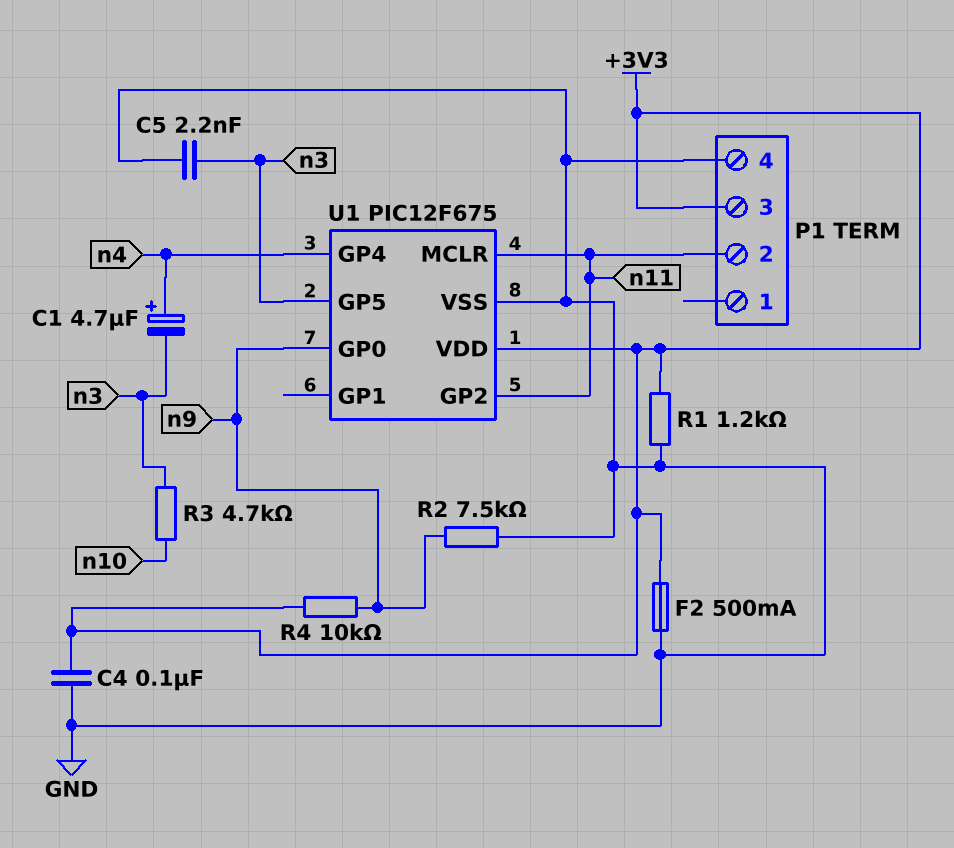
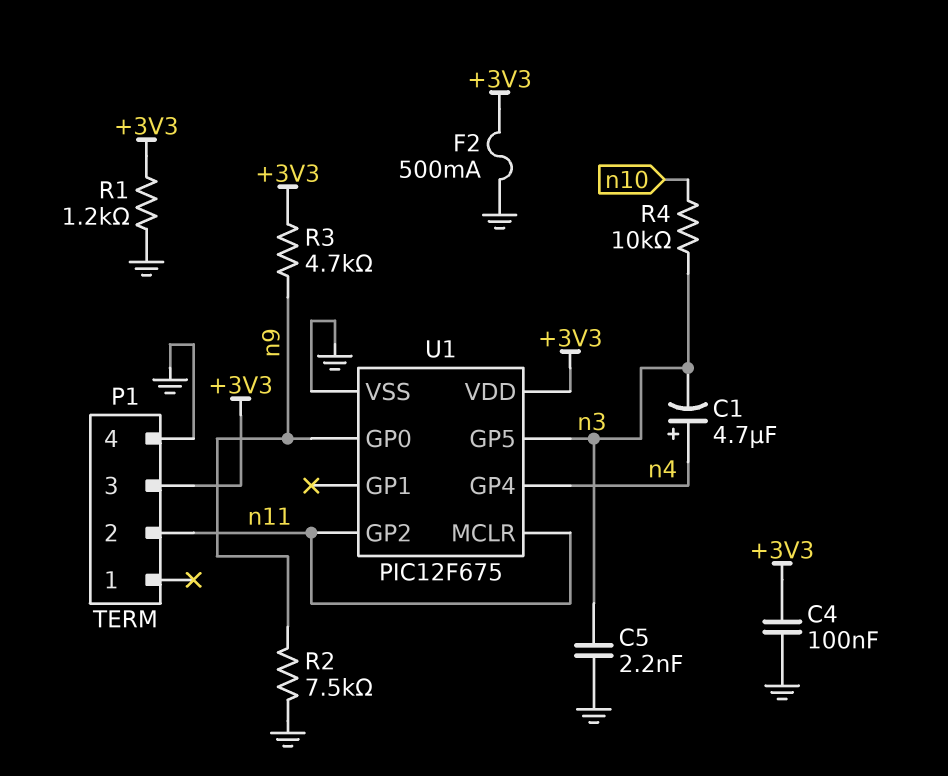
R3: 4.7k (n3, n10) -> 4.7k (+3V3, n9)
R4: 10k (+3V3, n9) -> 10k (n3, n10)

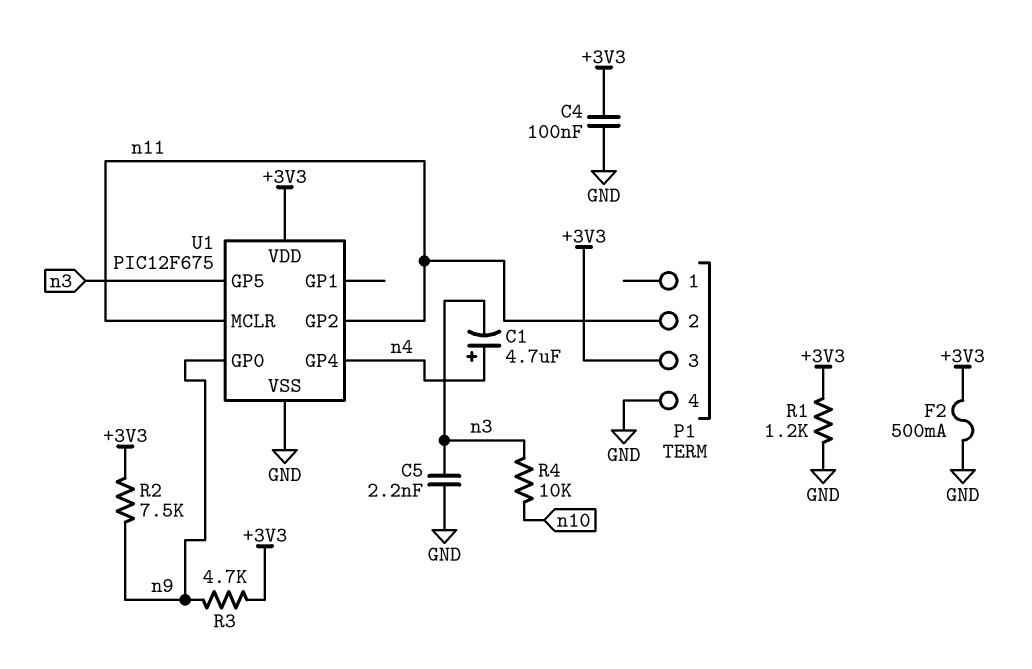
R2: 7.5k (GND, n9) -> 7.5k (+3V3, n9)

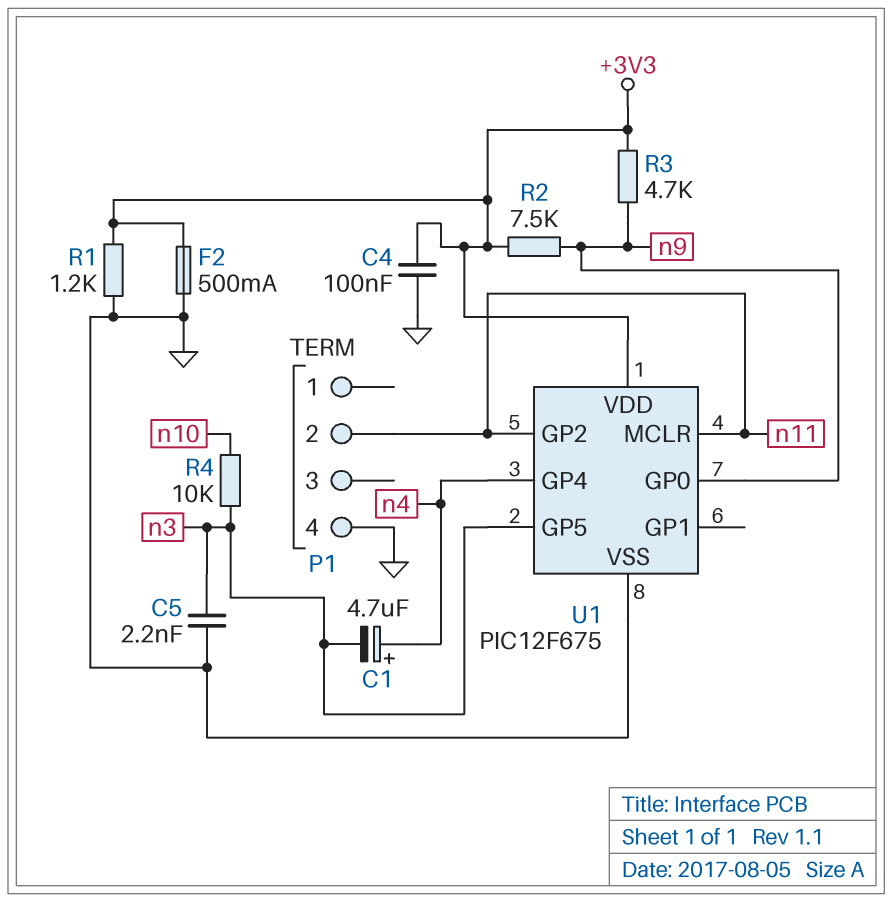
P1 pin 3: +3V3 -> none

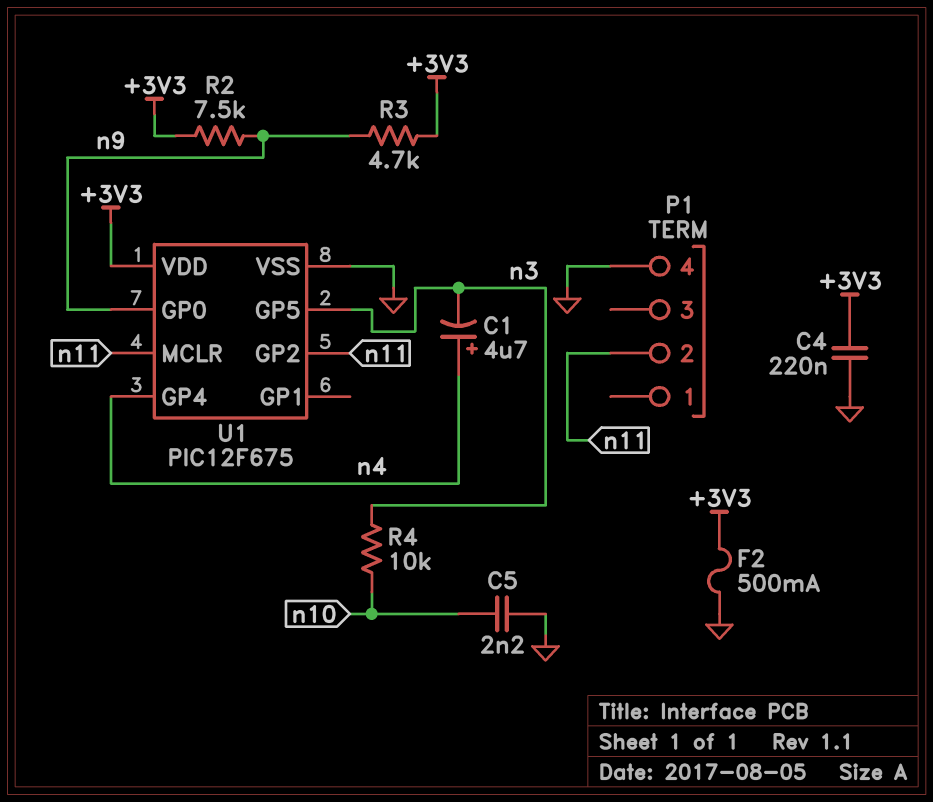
C4: 100nF (+3V3, GND) -> 220nF (+3V3, GND)
C5: 2.2nF (GND, n3) -> 2.2nF (GND, n10)
R1: 1.2k (+3V3, GND) -> none

